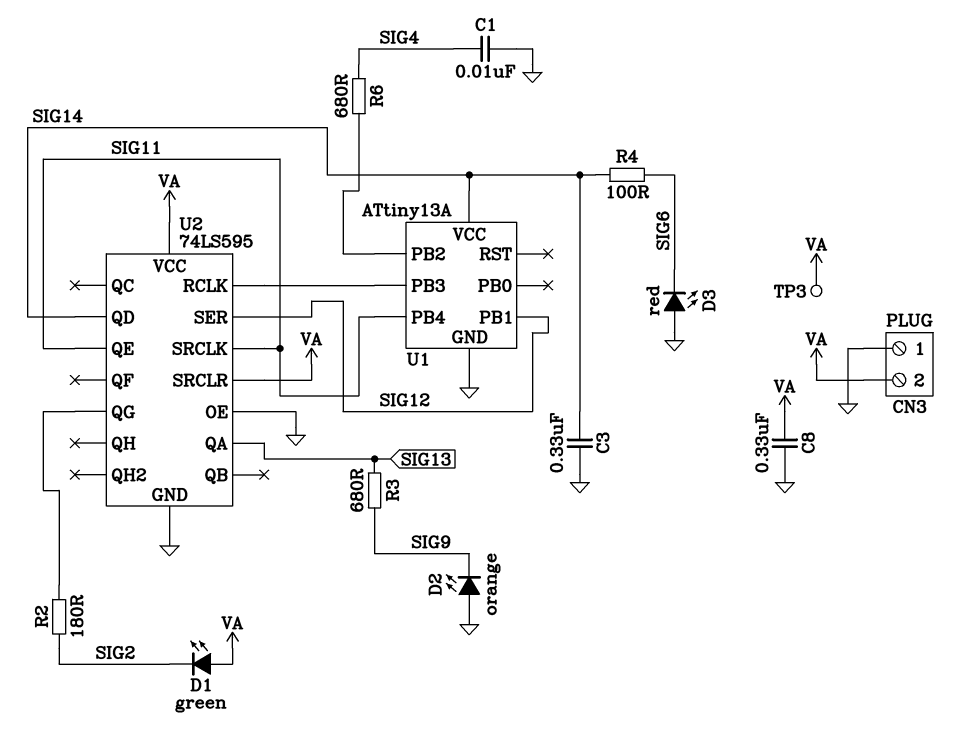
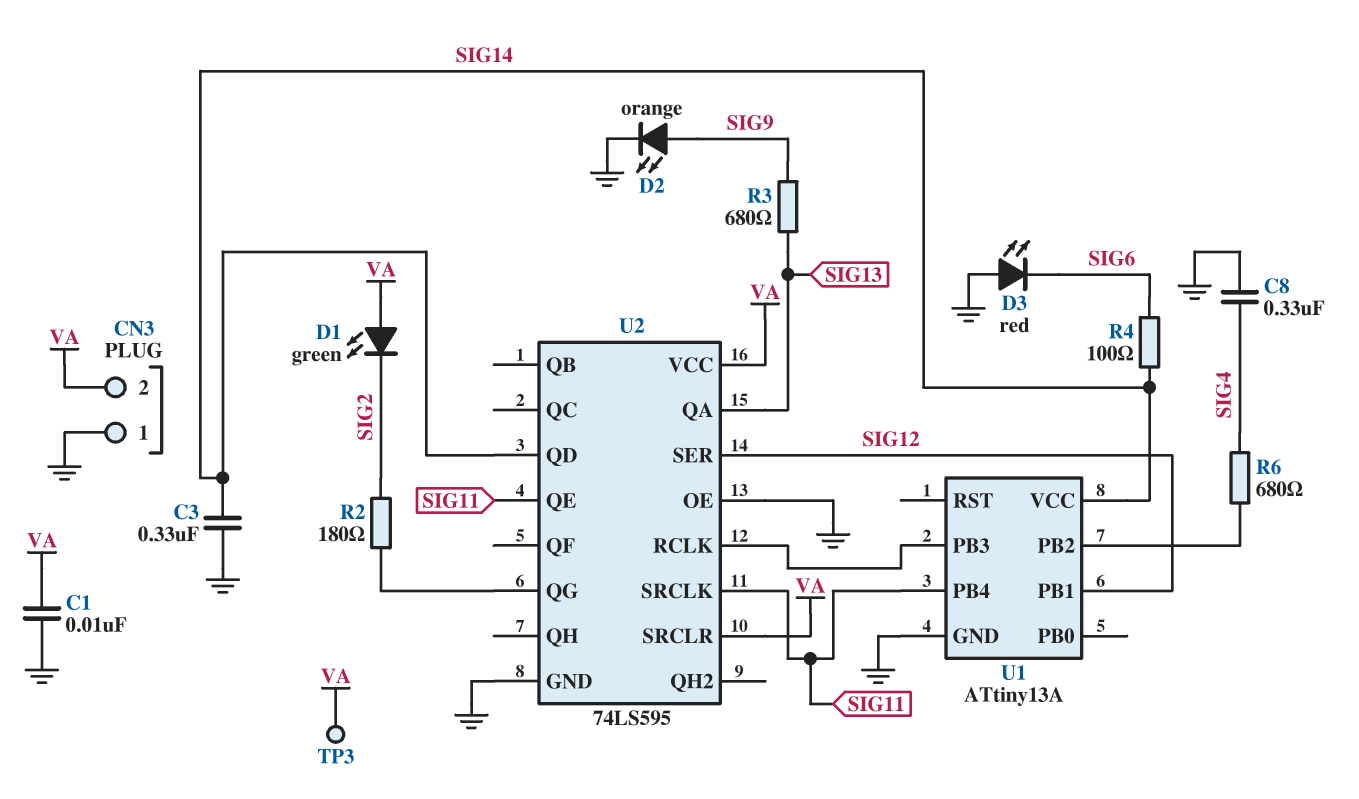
C1: 10nF (GND, SIG4) -> 10nF (GND, VA)
C8: 330nF (GND, VA) -> 330nF (GND, SIG4)
D2: LED orange (A GND, K SIG9) -> LED orange (A SIG9, K GND)

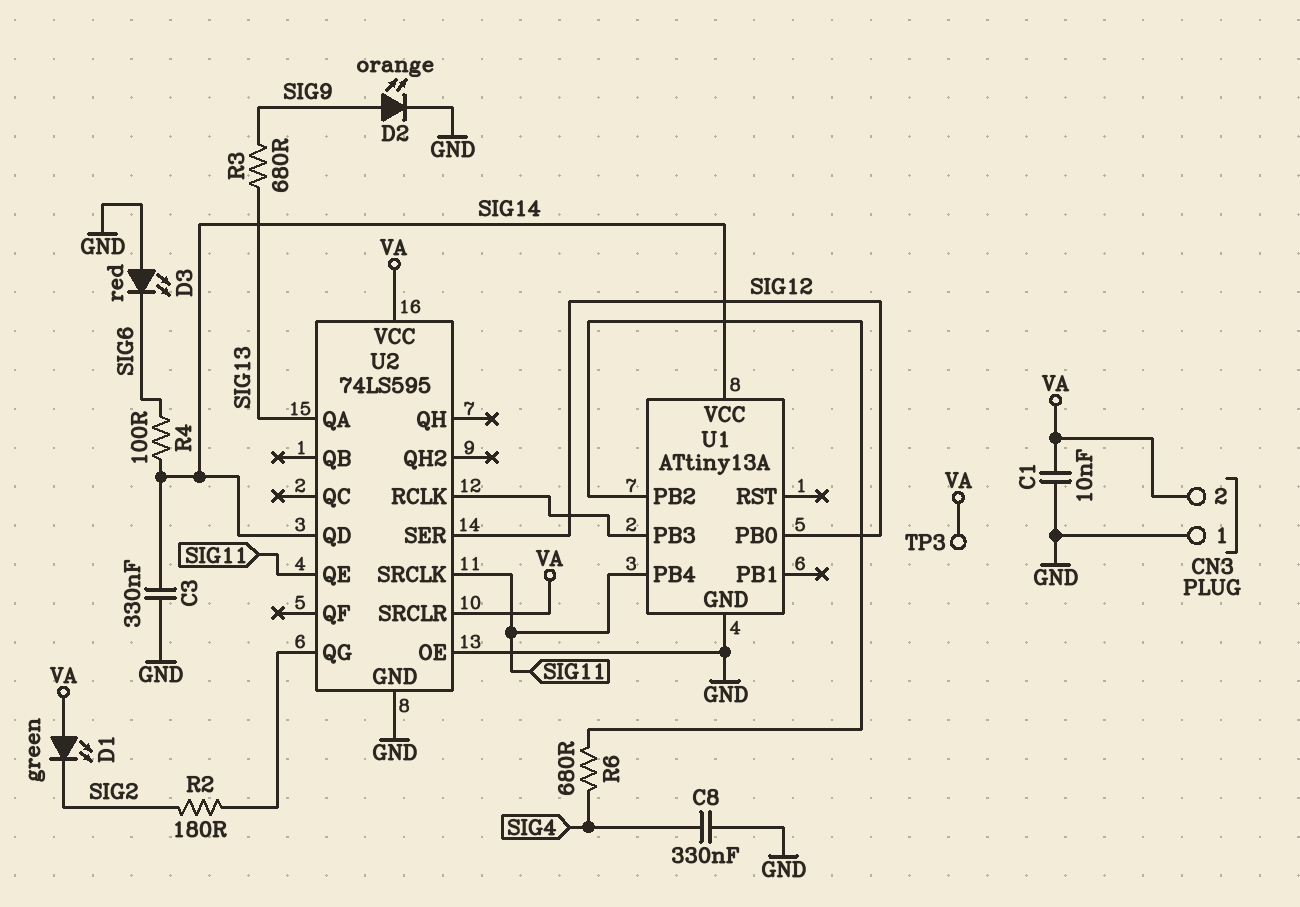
U1 pin PB0: none -> SIG12
U1 pin PB1: SIG12 -> none

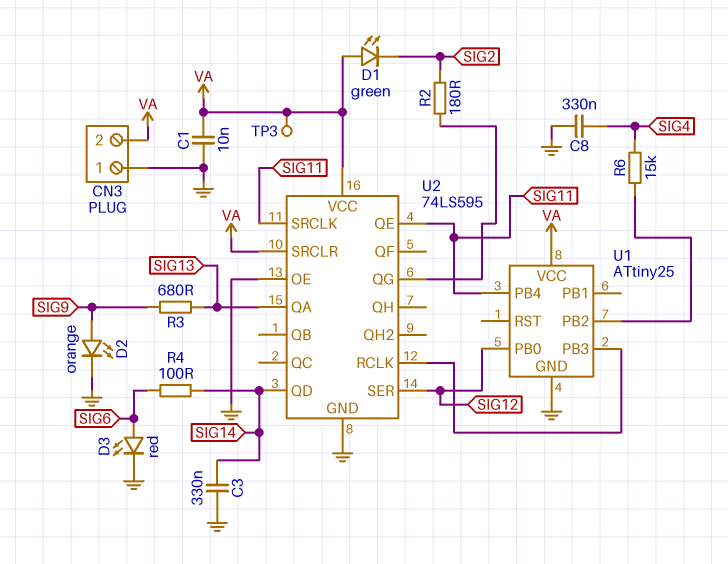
D3: LED red (A GND, K SIG6) -> LED red (A SIG6, K GND)
R6: 680 (SIG4, U1/PB2) -> 15k (SIG4, U1/PB2)
U1: ATtiny13A -> ATtiny25
U1 pin VCC: SIG14 -> VA

